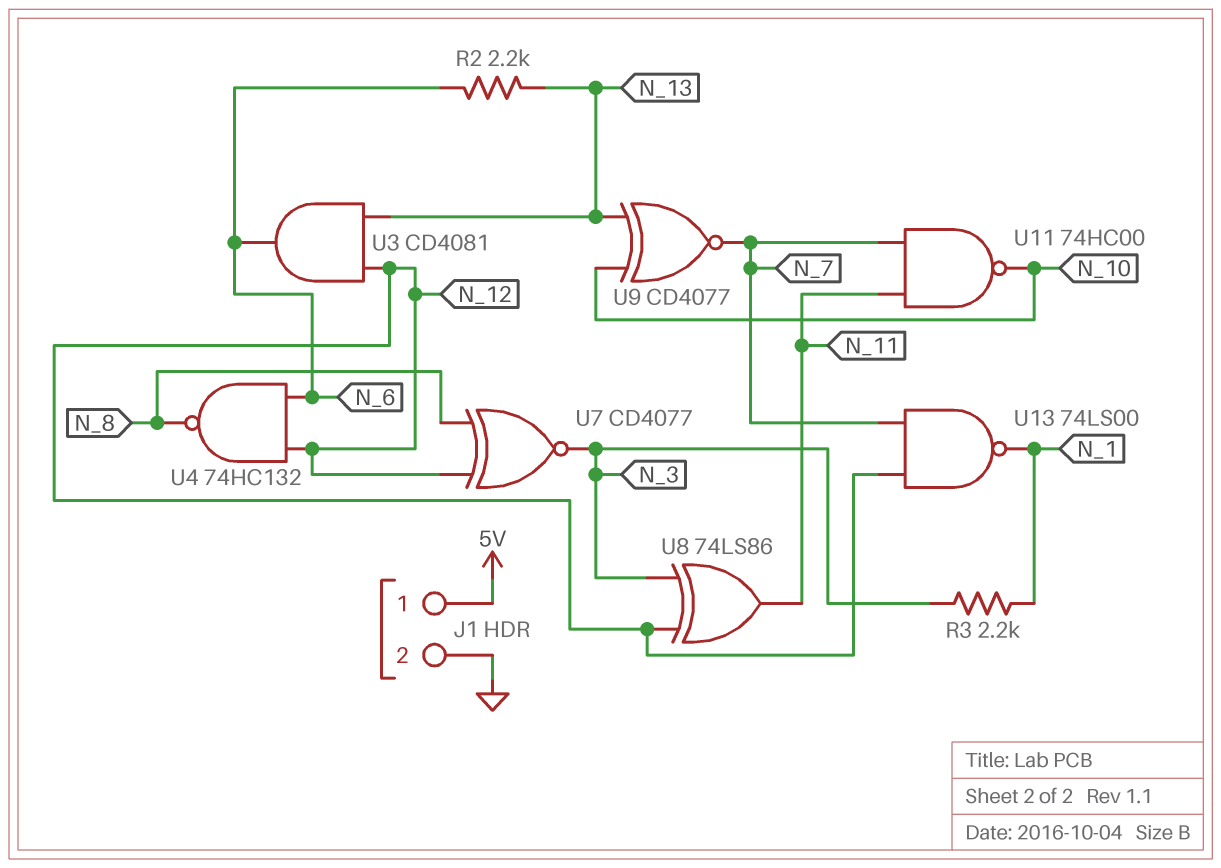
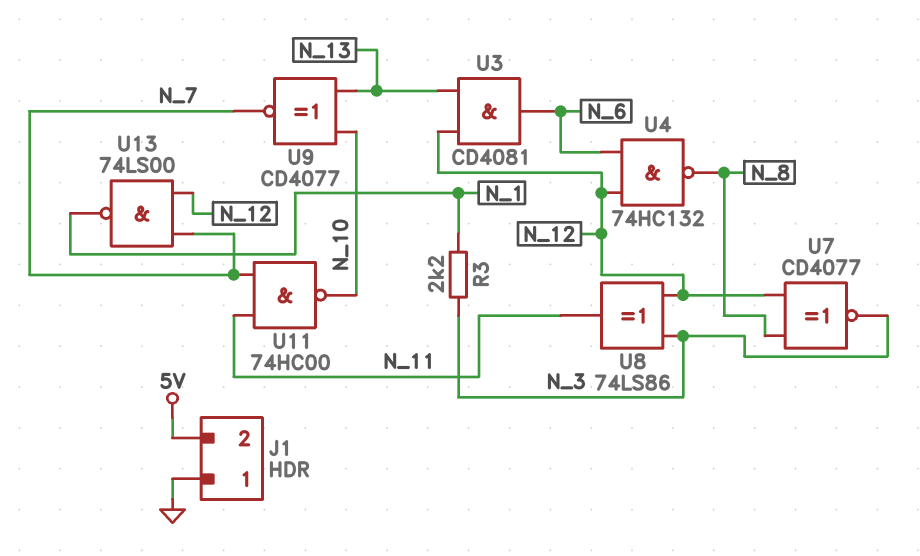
J1 pin 1: 5V -> GND
J1 pin 2: GND -> 5V
R2: 2.2k (N_6, N_13) -> none

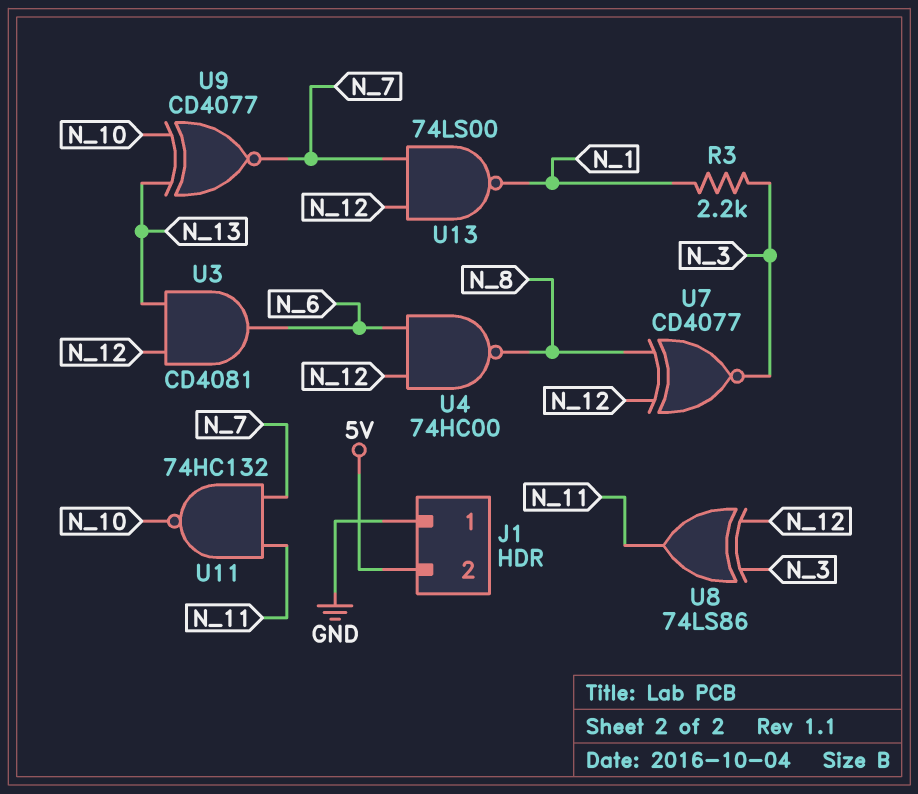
U4: NAND 74HC132 (in N_6, in N_12, out N_8) -> NAND 74HC00 (in N_6, in N_12, out N_8)
U11: NAND 74HC00 (in N_7, in N_11, out N_10) -> NAND 74HC132 (in N_7, in N_11, out N_10)

